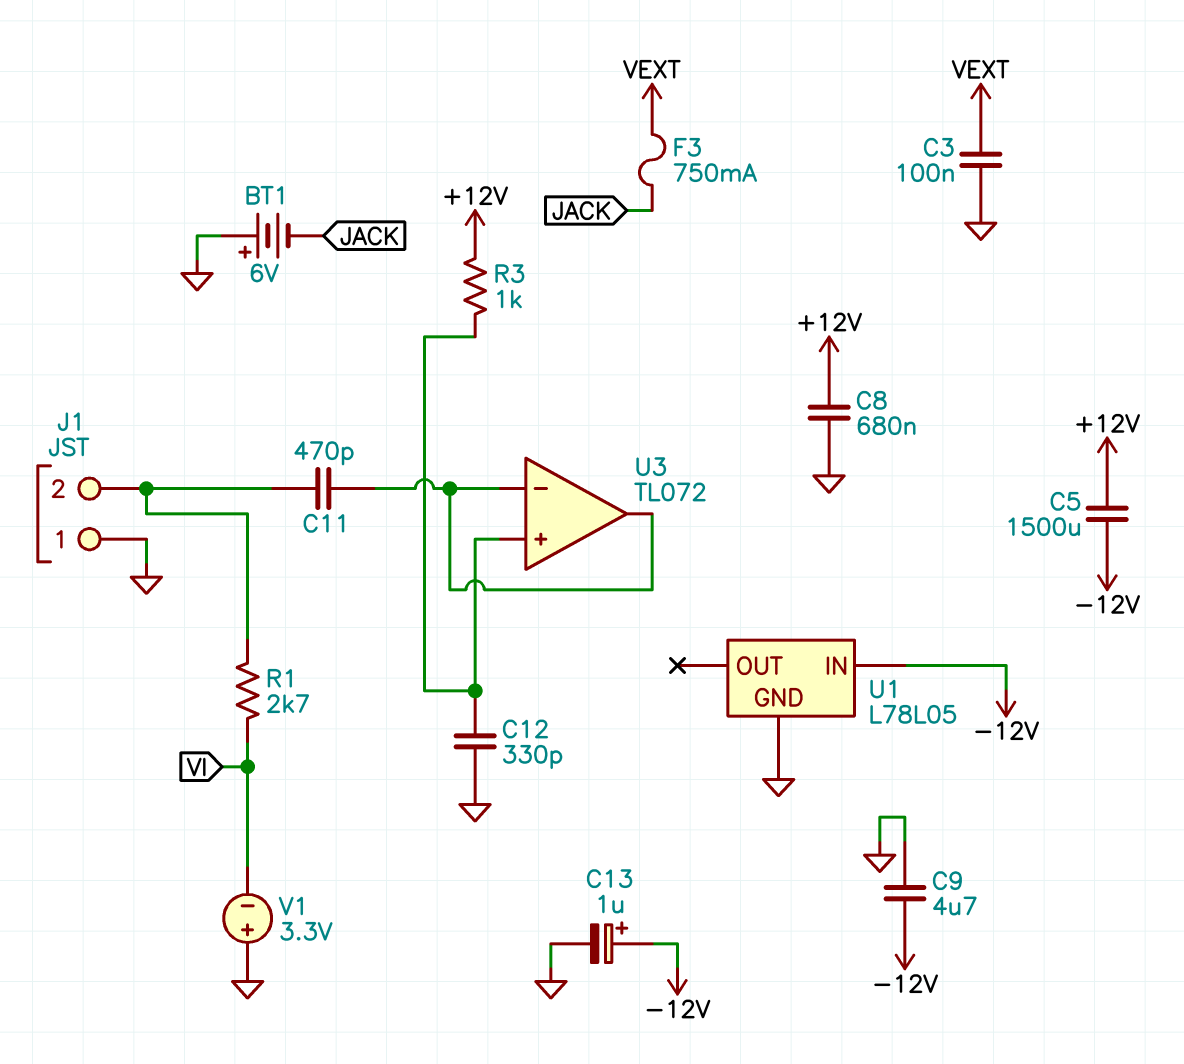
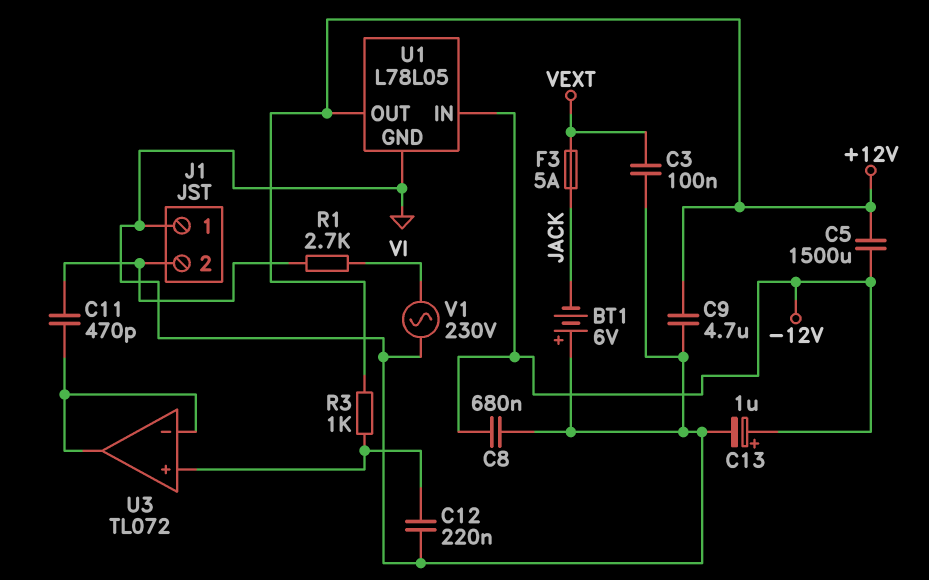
C8: 680nF (+12V, GND) -> 680nF (-12V, GND)
C9: 4.7uF (-12V, GND) -> 4.7uF (+12V, GND)
C12: 330pF (GND, U3/in+) -> 220nF (GND, U3/in+)
F3: 750mA (JACK, VEXT) -> 5A (JACK, VEXT)
U1 pin OUT: none -> +12V
V1: 3.3V (plus GND, minus VI) -> AC 230V (GND, VI)

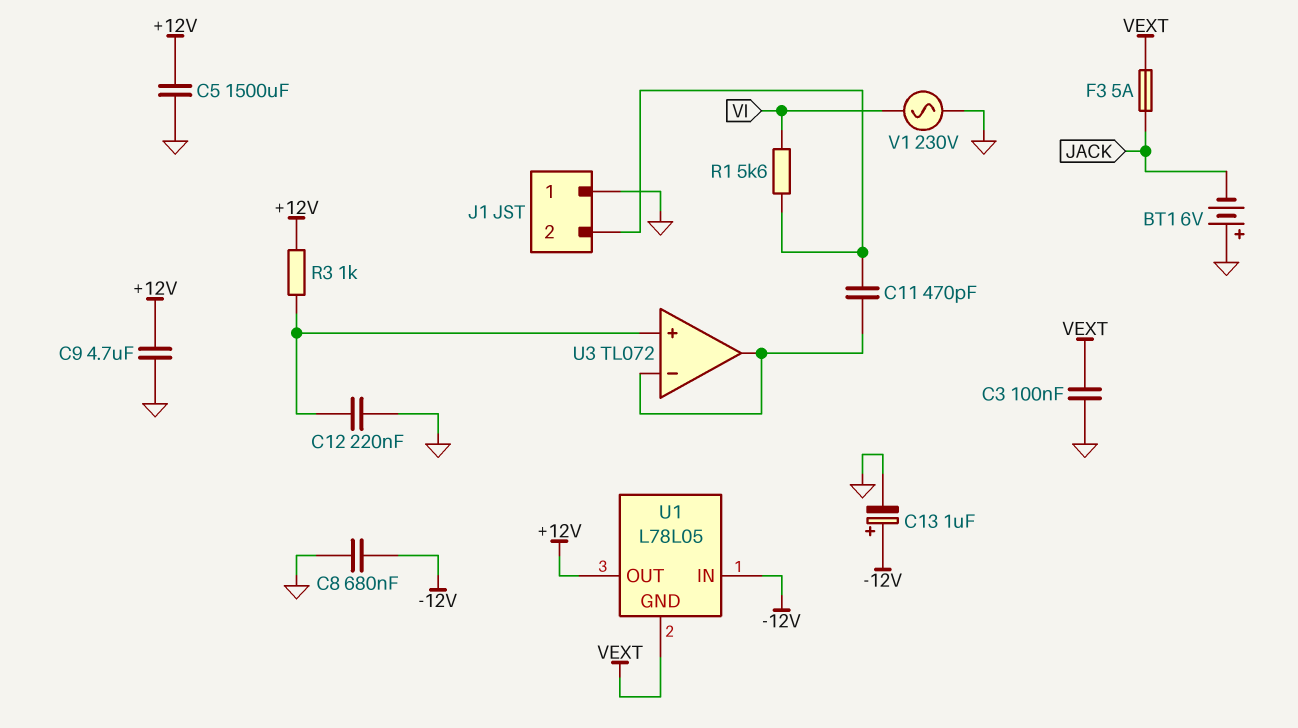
C5: 1500uF (+12V, -12V) -> 1500uF (+12V, GND)
R1: 2.7k (J1/2, VI) -> 5.6k (J1/2, VI)
U1 pin GND: GND -> VEXT

